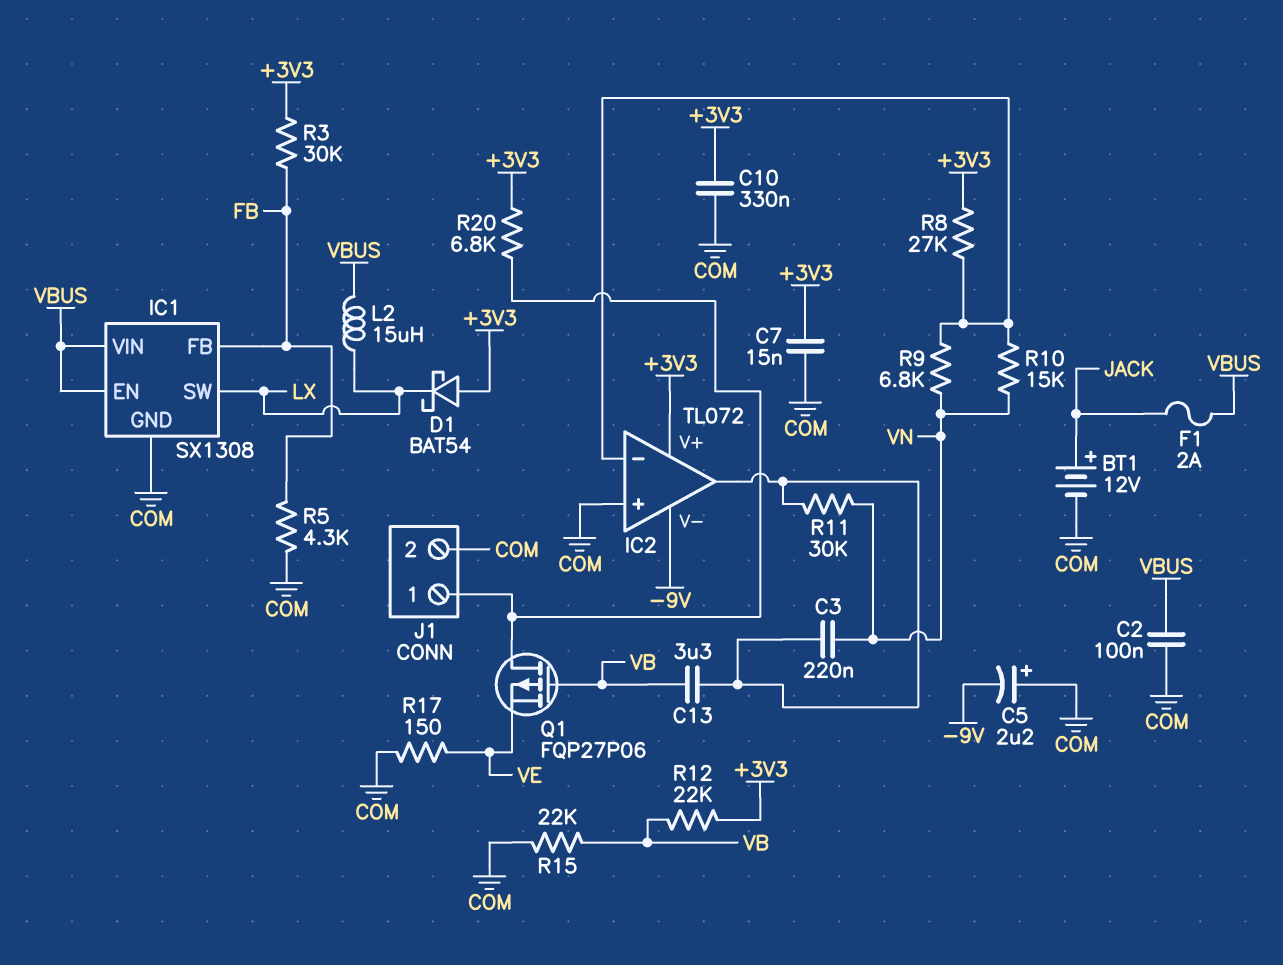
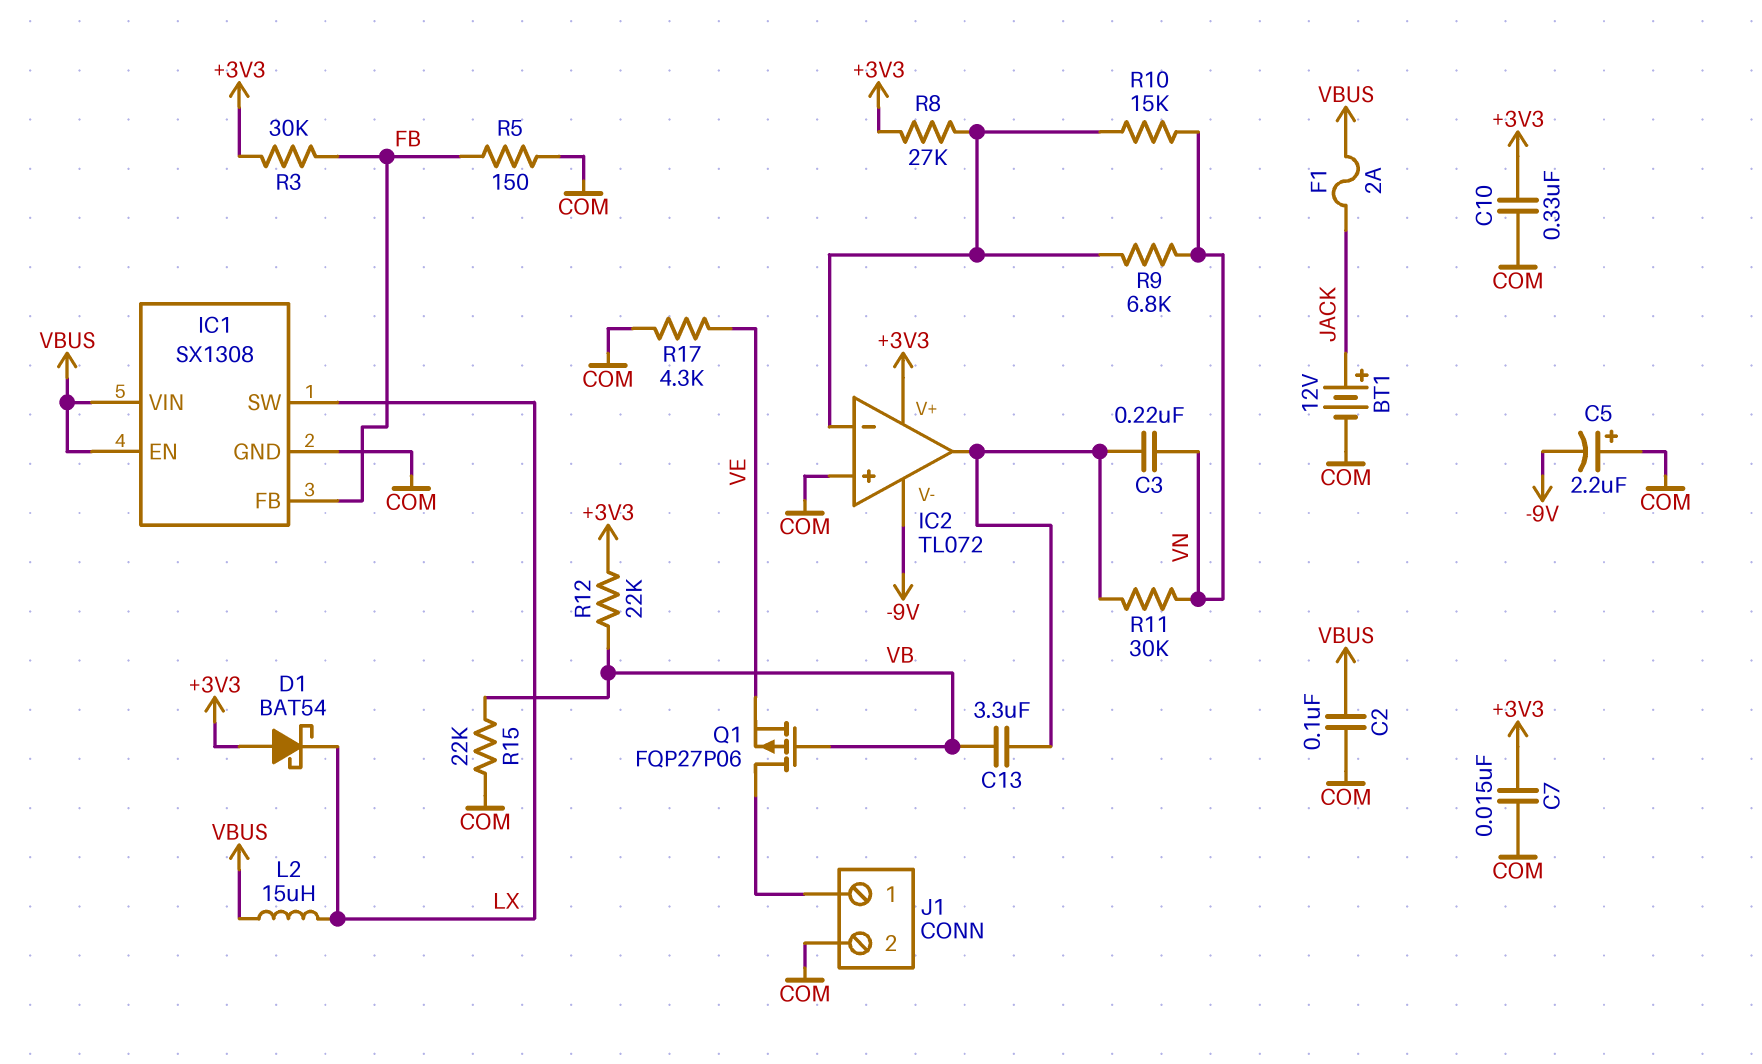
R5: 4.3k (COM, FB) -> 150 (COM, FB)
R17: 150 (COM, VE) -> 4.3k (COM, VE)
R20: 6.8k (+3V3, J1/1) -> none

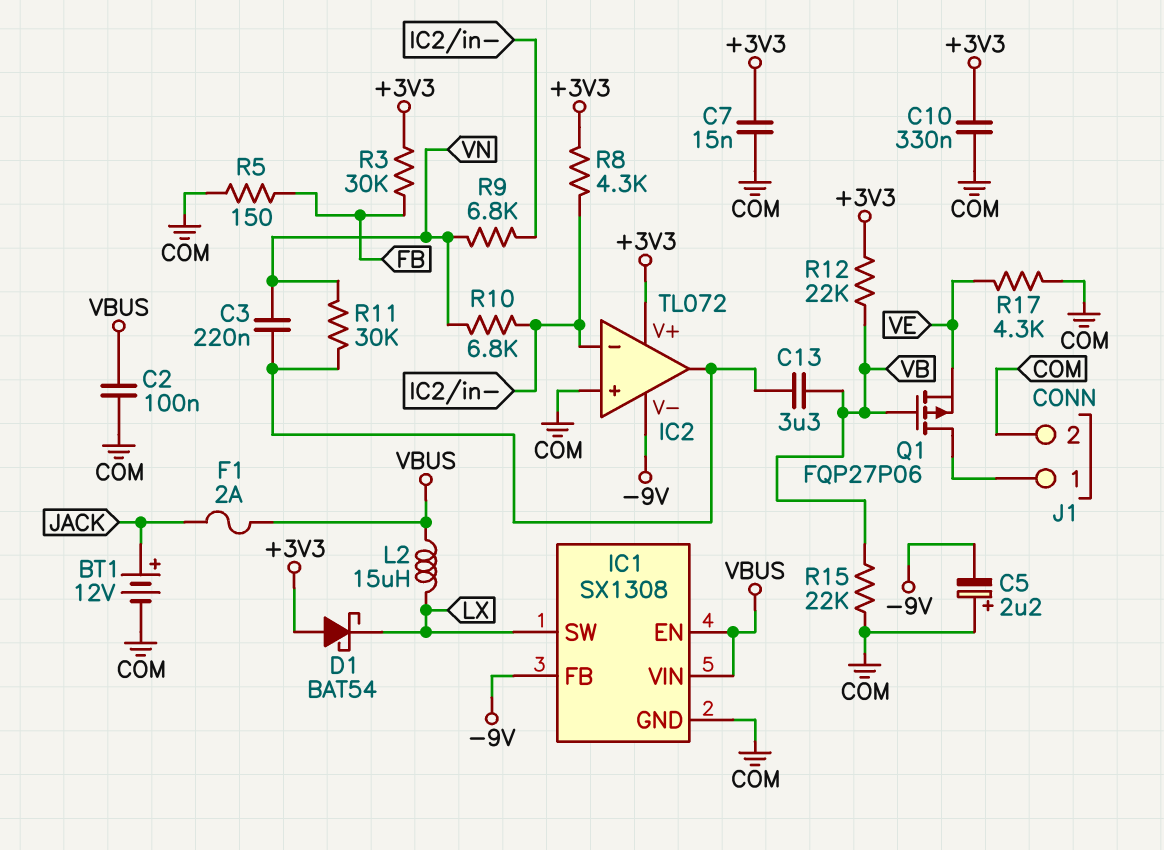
IC1 pin FB: FB -> -9V
R8: 27k (+3V3, IC2/in-) -> 4.3k (+3V3, IC2/in-)
R10: 15k (IC2/in-, VN) -> 6.8k (IC2/in-, VN)

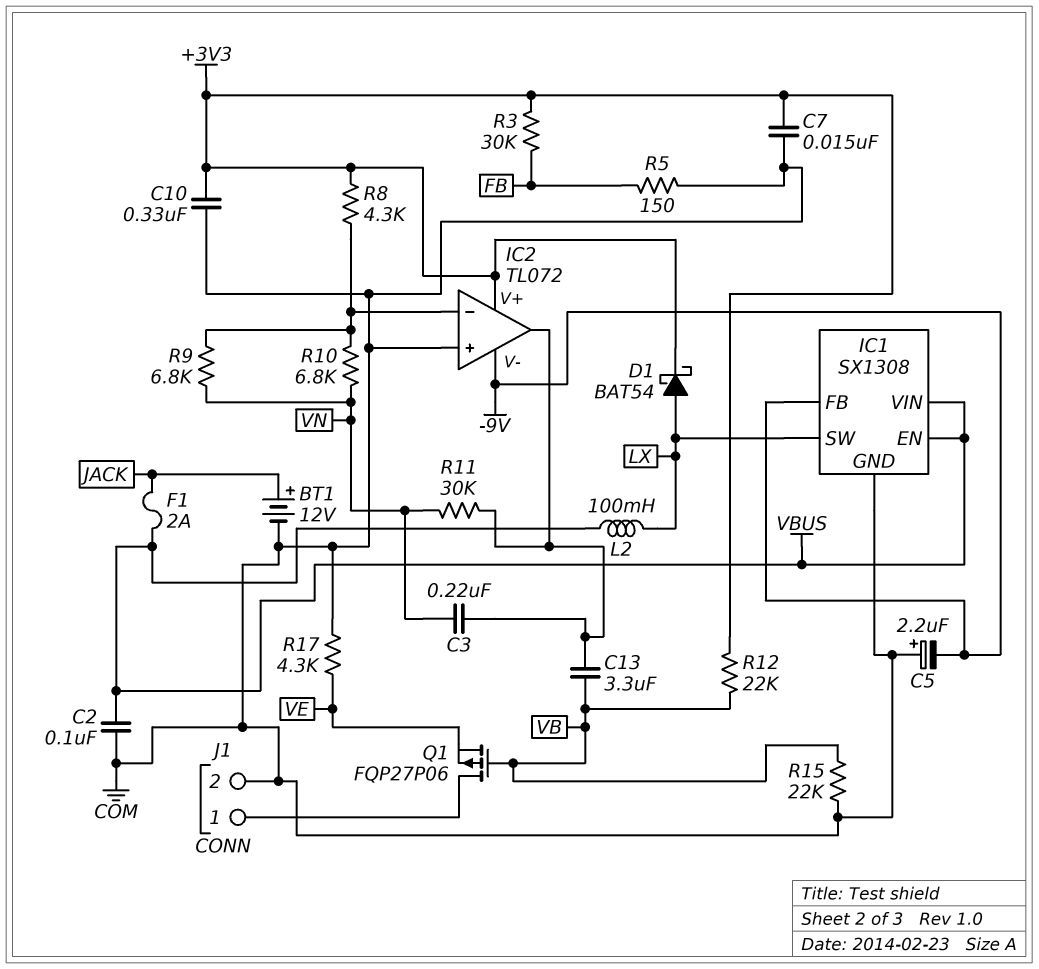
D1: schottky BAT54 (A +3V3, K LX) -> schottky BAT54 (A LX, K +3V3)
L2: 15uH (LX, VBUS) -> 100mH (LX, VBUS)

